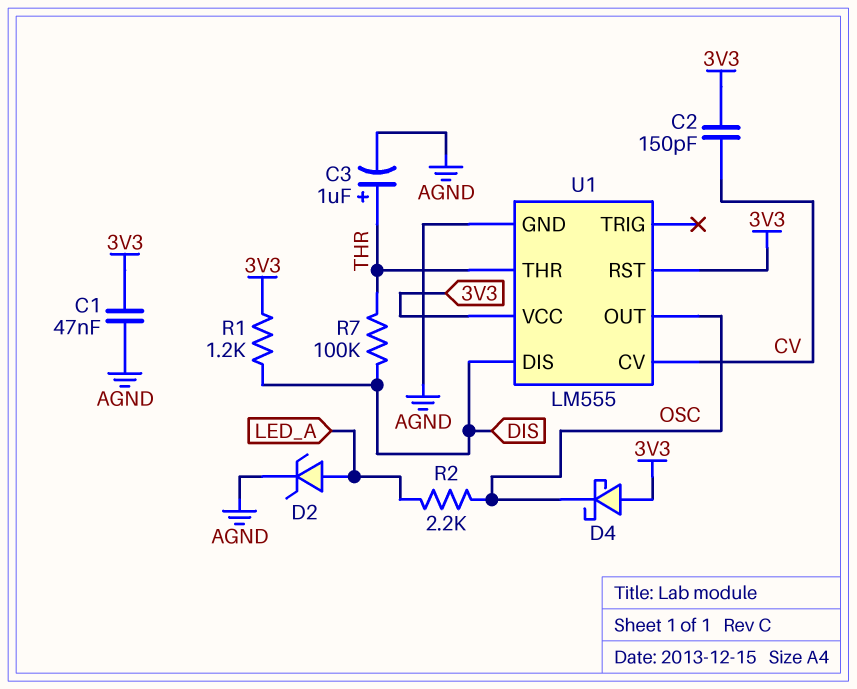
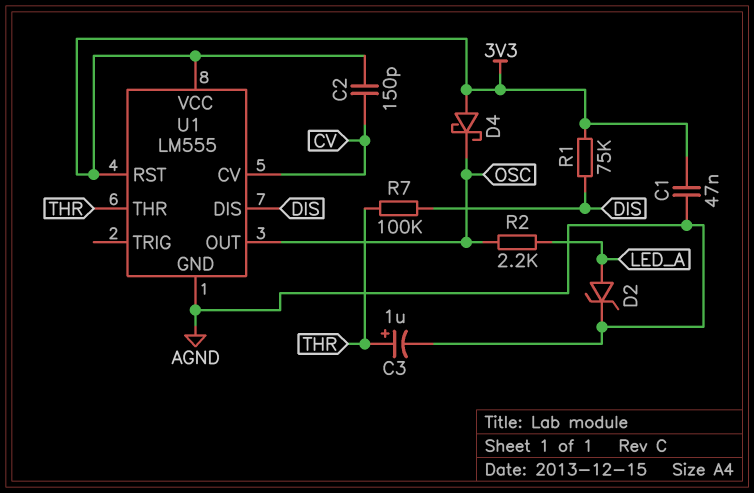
R1: 1.2k (3V3, DIS) -> 75k (3V3, DIS)

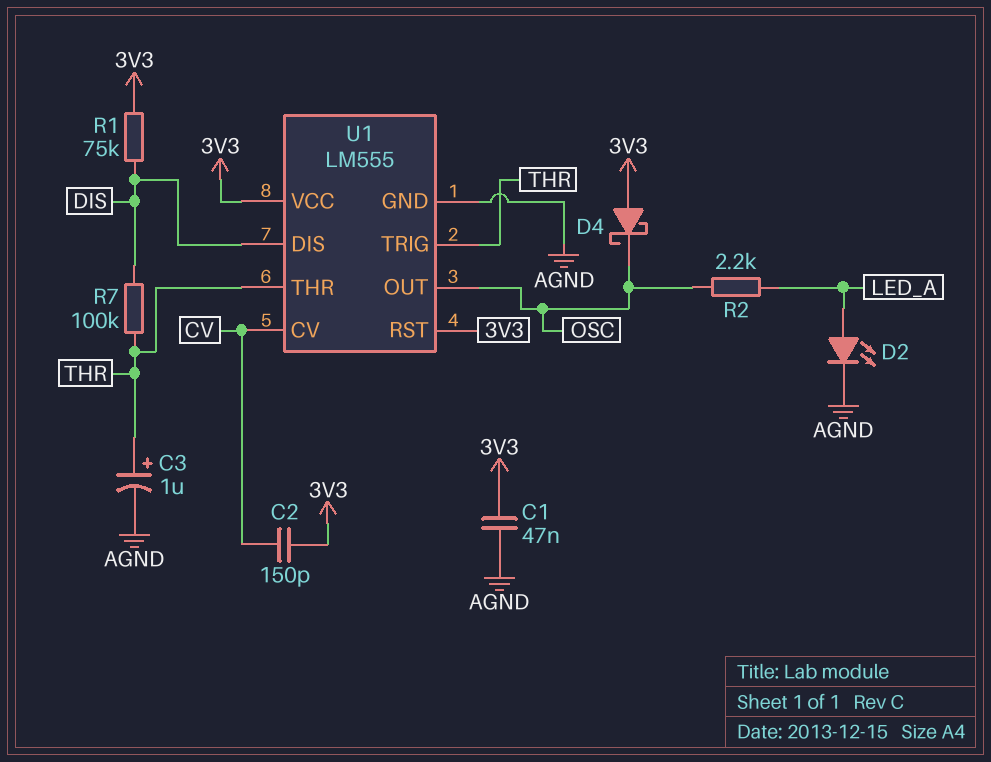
D2: zener (A LED_A, K AGND) -> LED (A LED_A, K AGND)
U1 pin TRIG: none -> THR

